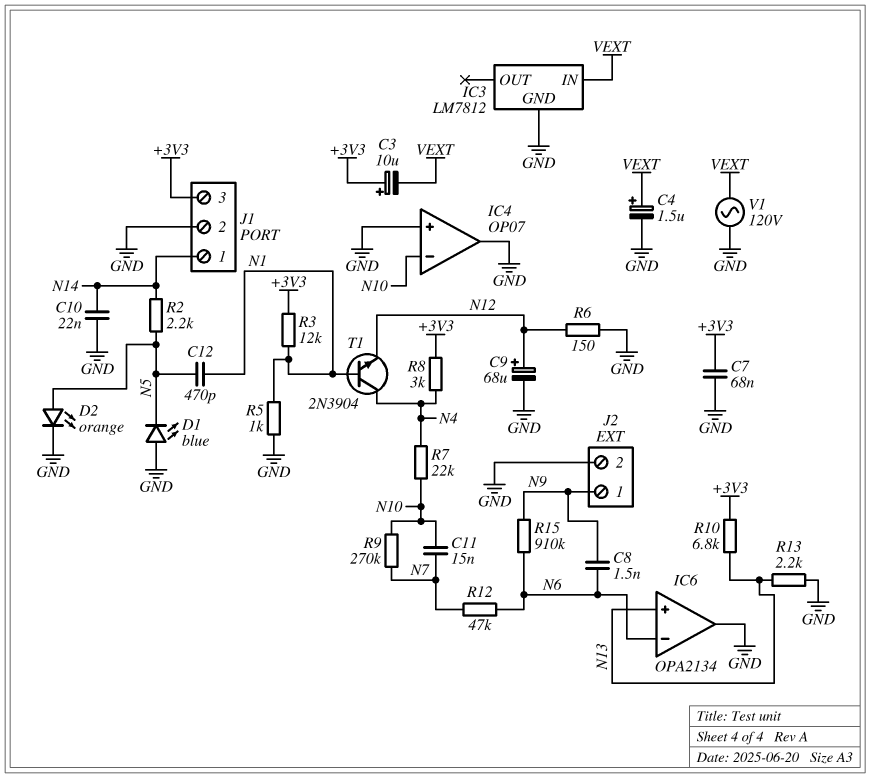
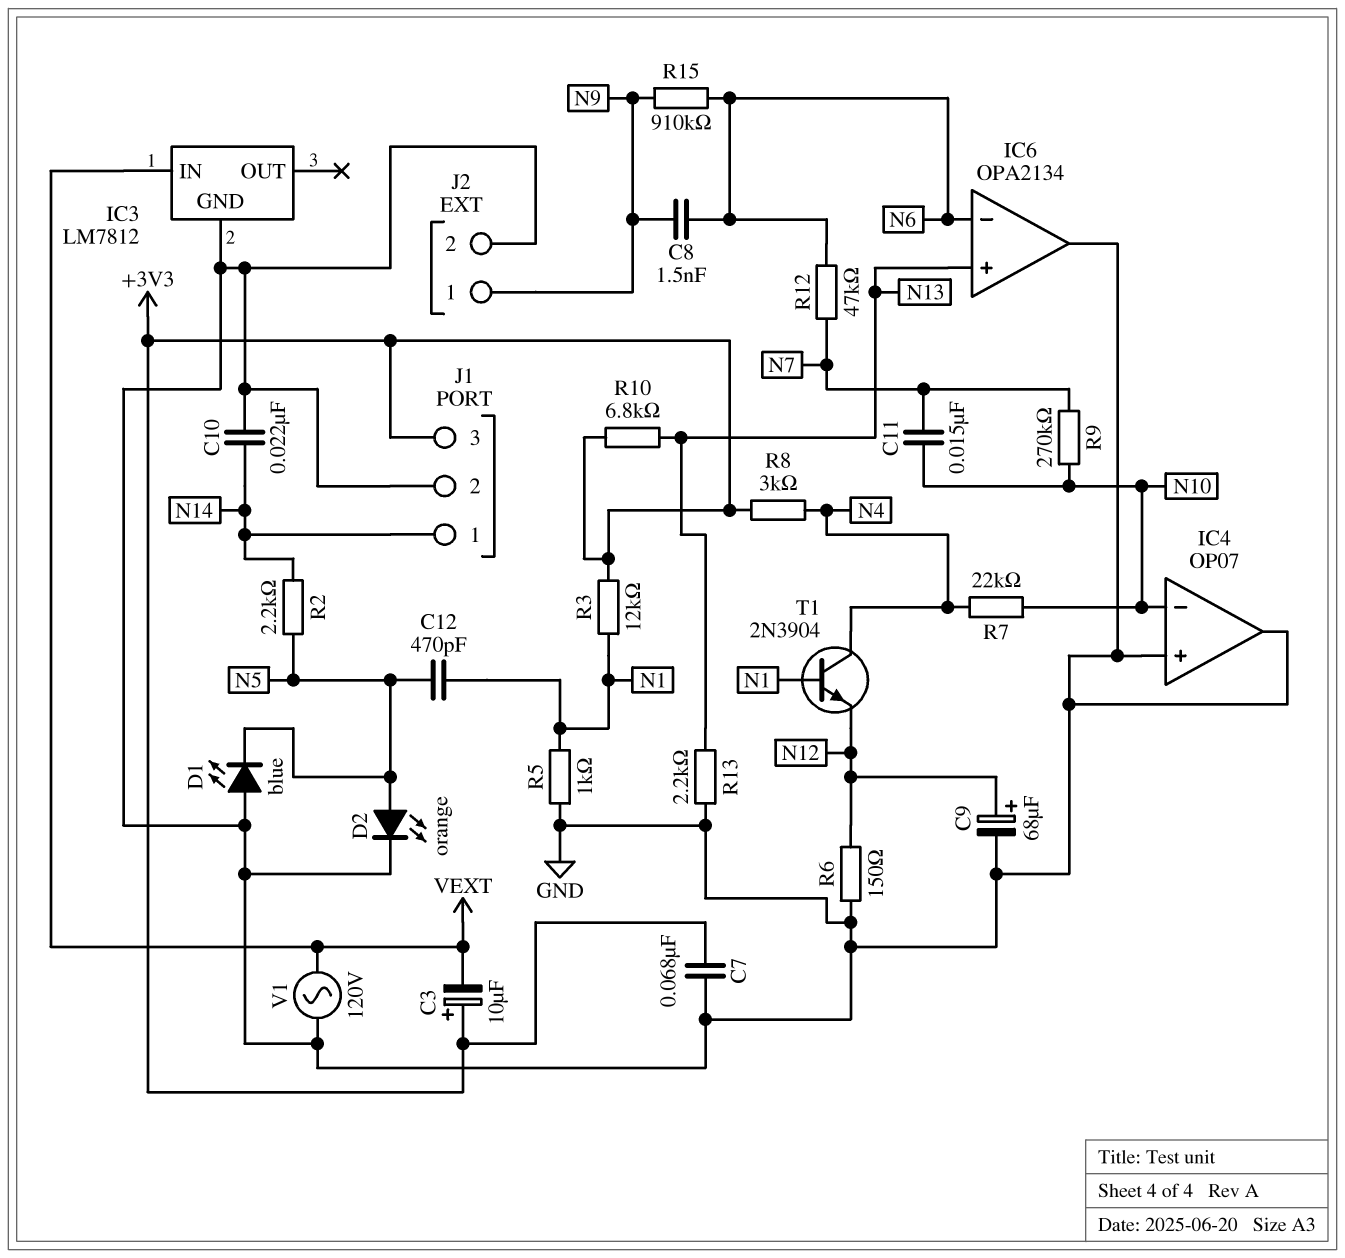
C4: 1.5uF (plus VEXT, minus GND) -> none

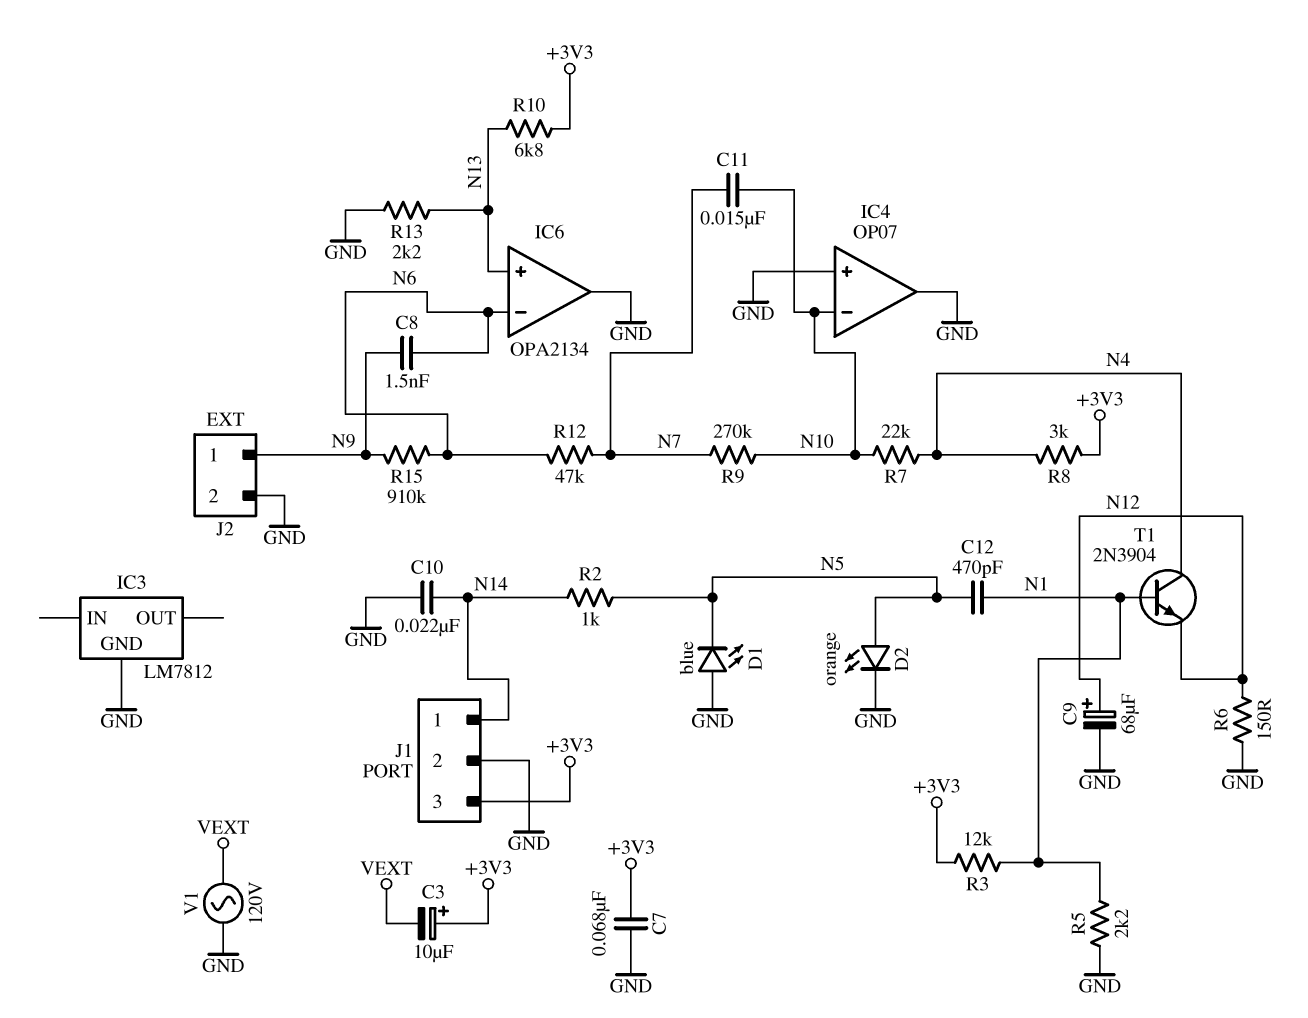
IC3 pin IN: VEXT -> none
R2: 2.2k (N5, N14) -> 1k (N5, N14)
R5: 1k (GND, N1) -> 2.2k (GND, N1)

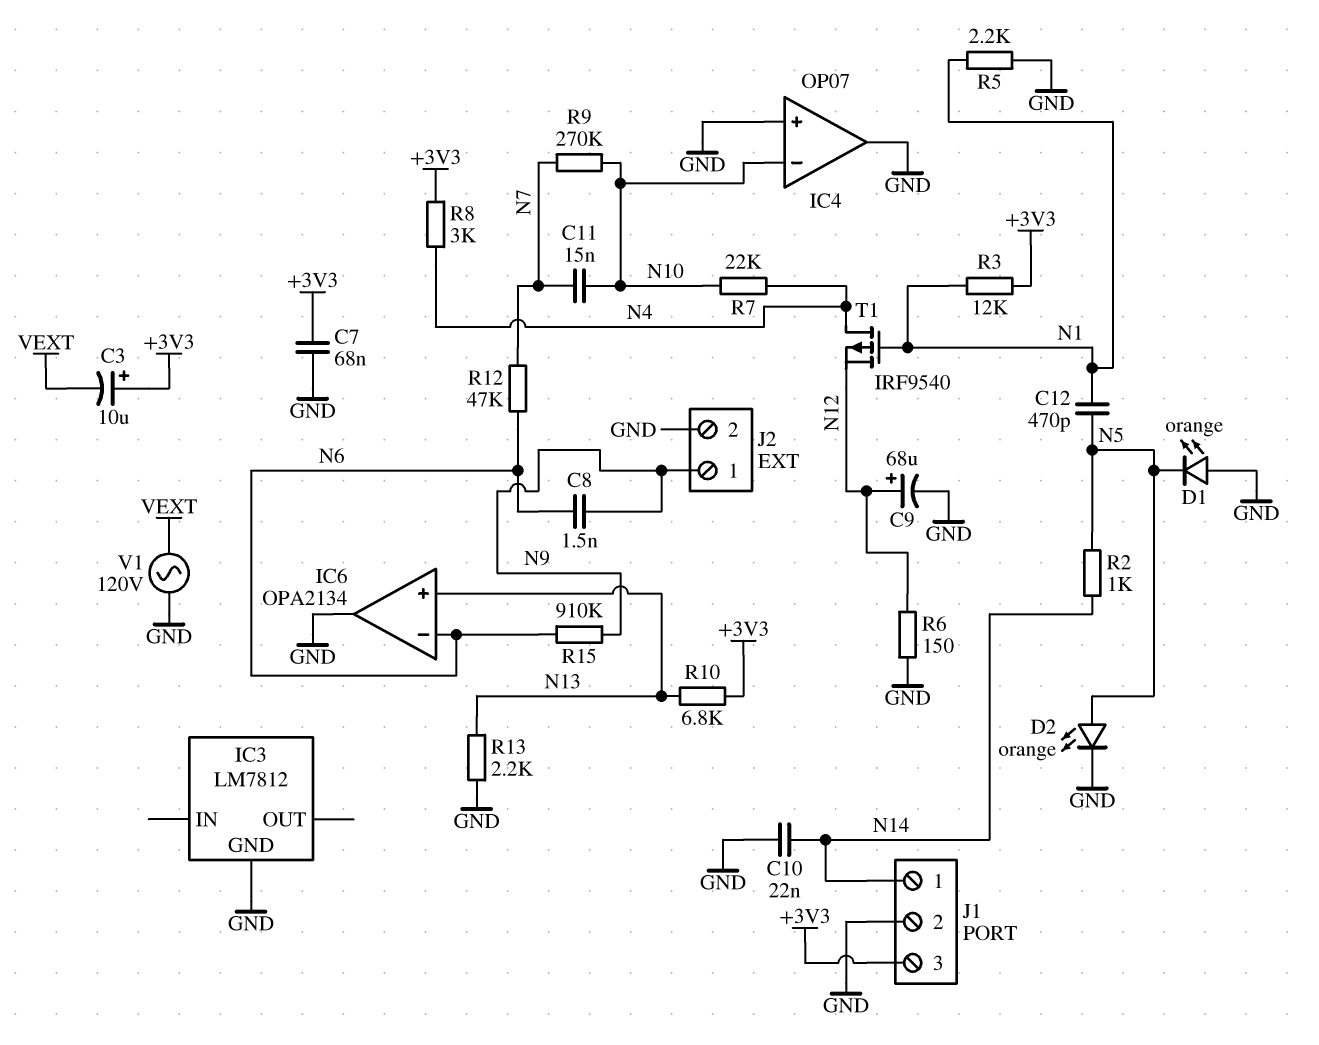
D1: LED blue (A GND, K N5) -> LED orange (A GND, K N5)
T1: NPN 2N3904 (B N1, C N4, E N12) -> PMOS IRF9540 (G N1, D N4, S N12)

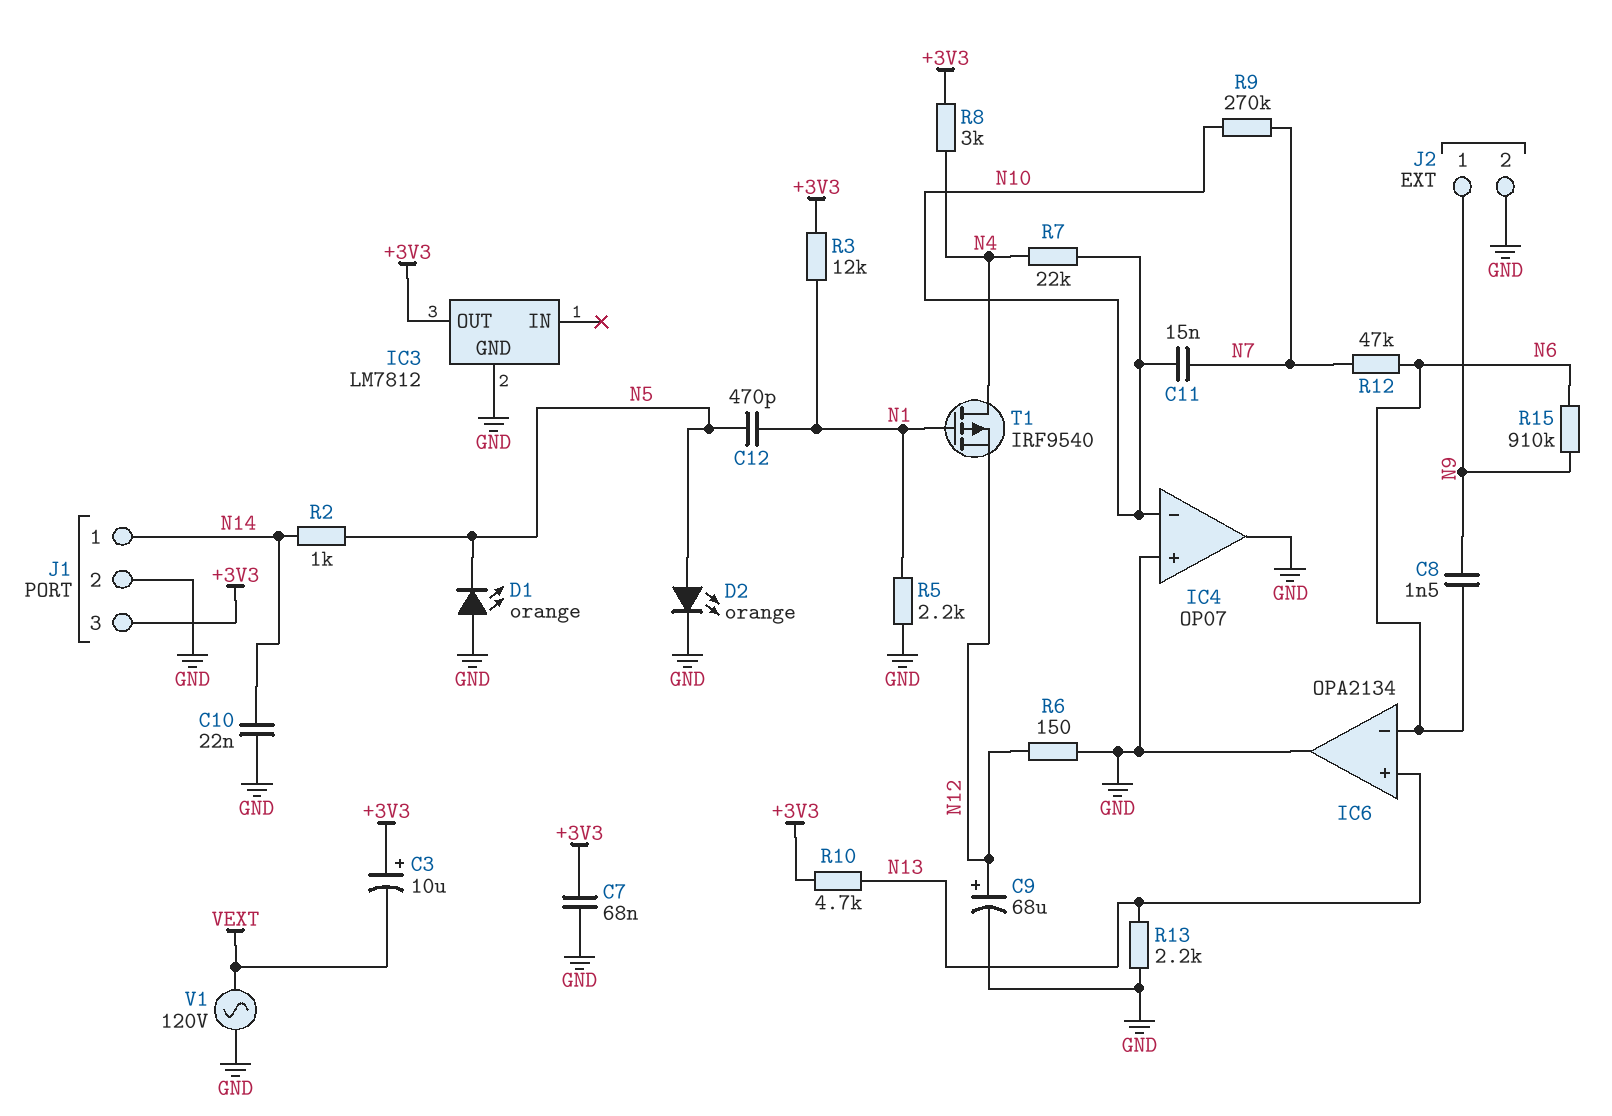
IC3 pin OUT: none -> +3V3
R10: 6.8k (+3V3, N13) -> 4.7k (+3V3, N13)

